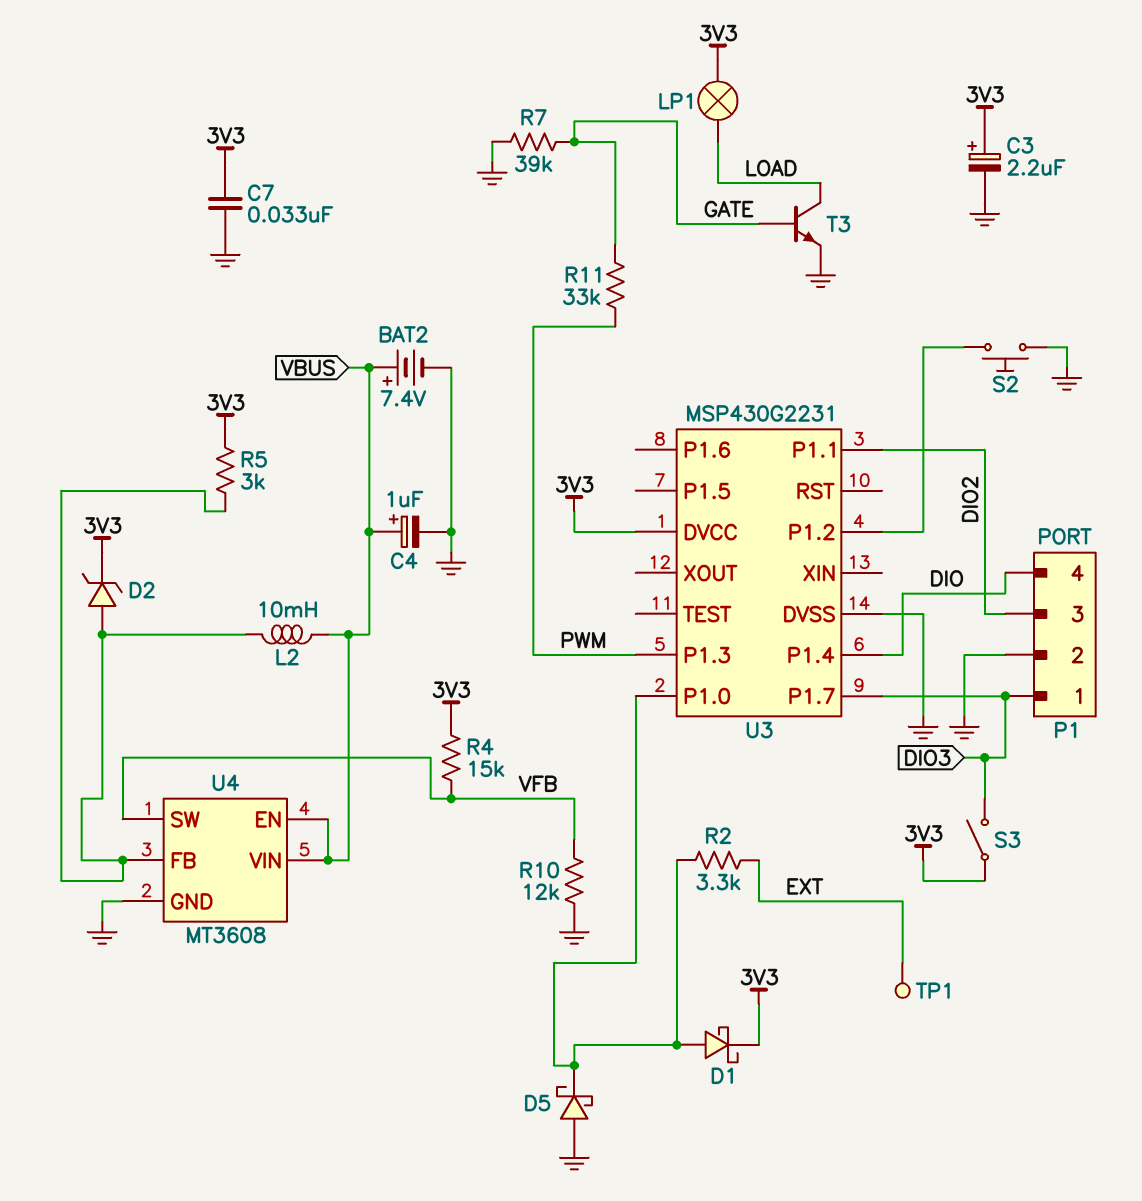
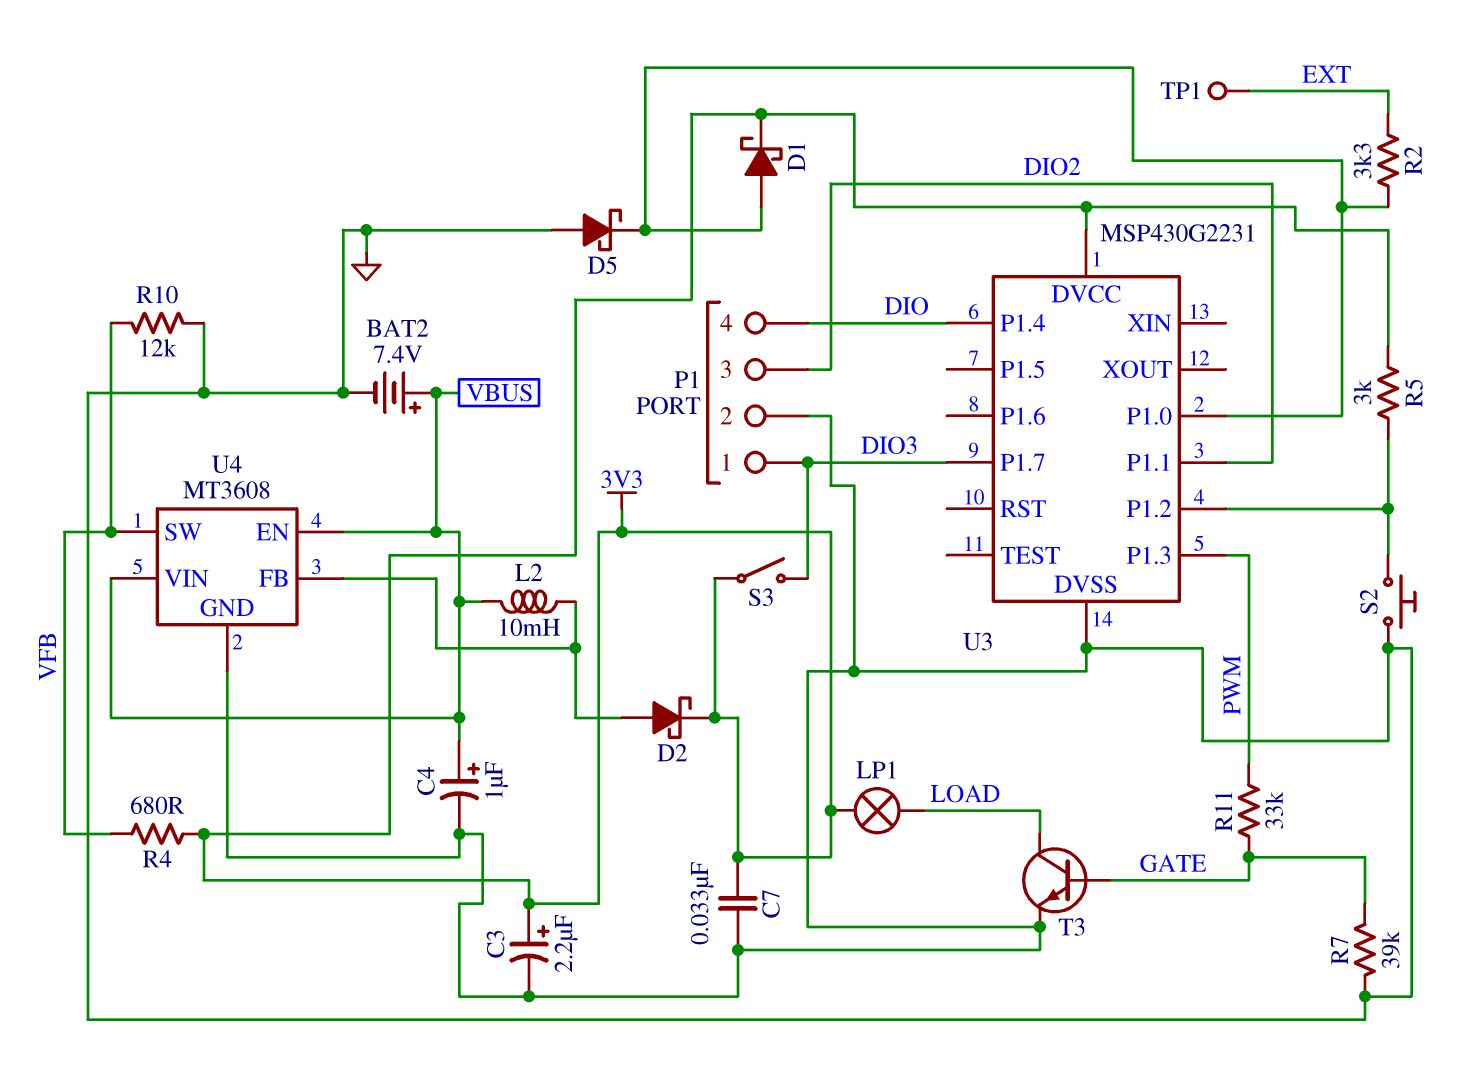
D2: zener (A U4/FB, K 3V3) -> schottky (A U4/FB, K 3V3)
R4: 15k (3V3, VFB) -> 680 (3V3, VFB)
R5: 3k (3V3, U4/FB) -> 3k (3V3, U3/P1.2)

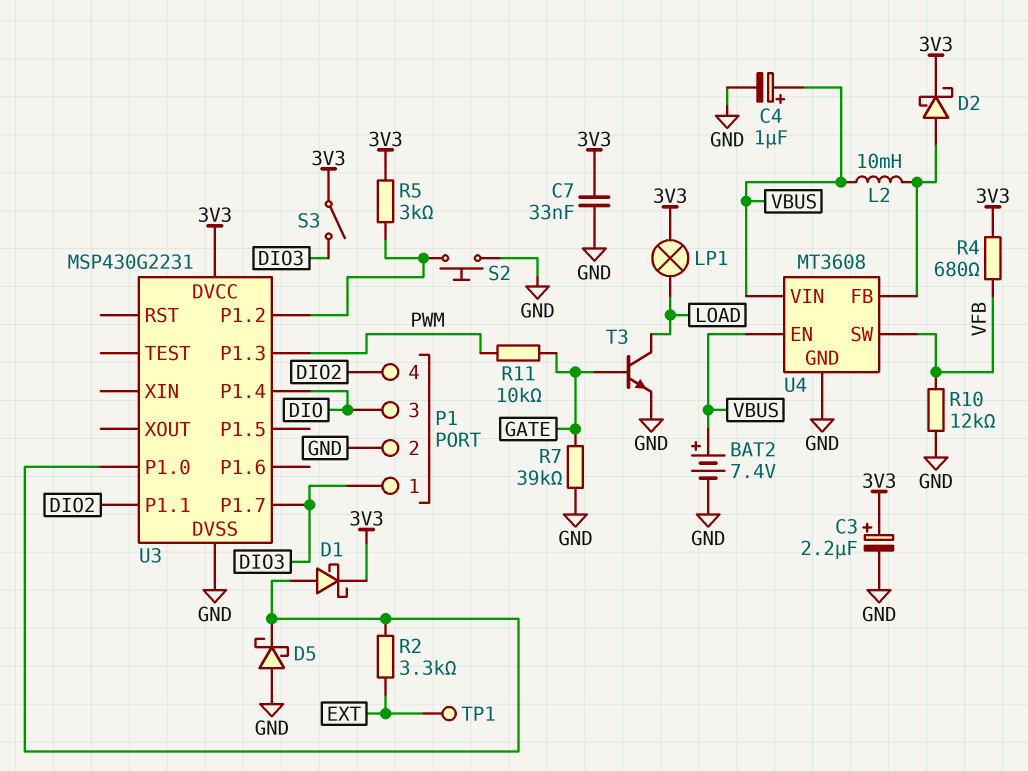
P1 pin 3: DIO2 -> DIO
P1 pin 4: DIO -> DIO2
R11: 33k (GATE, PWM) -> 10k (GATE, PWM)

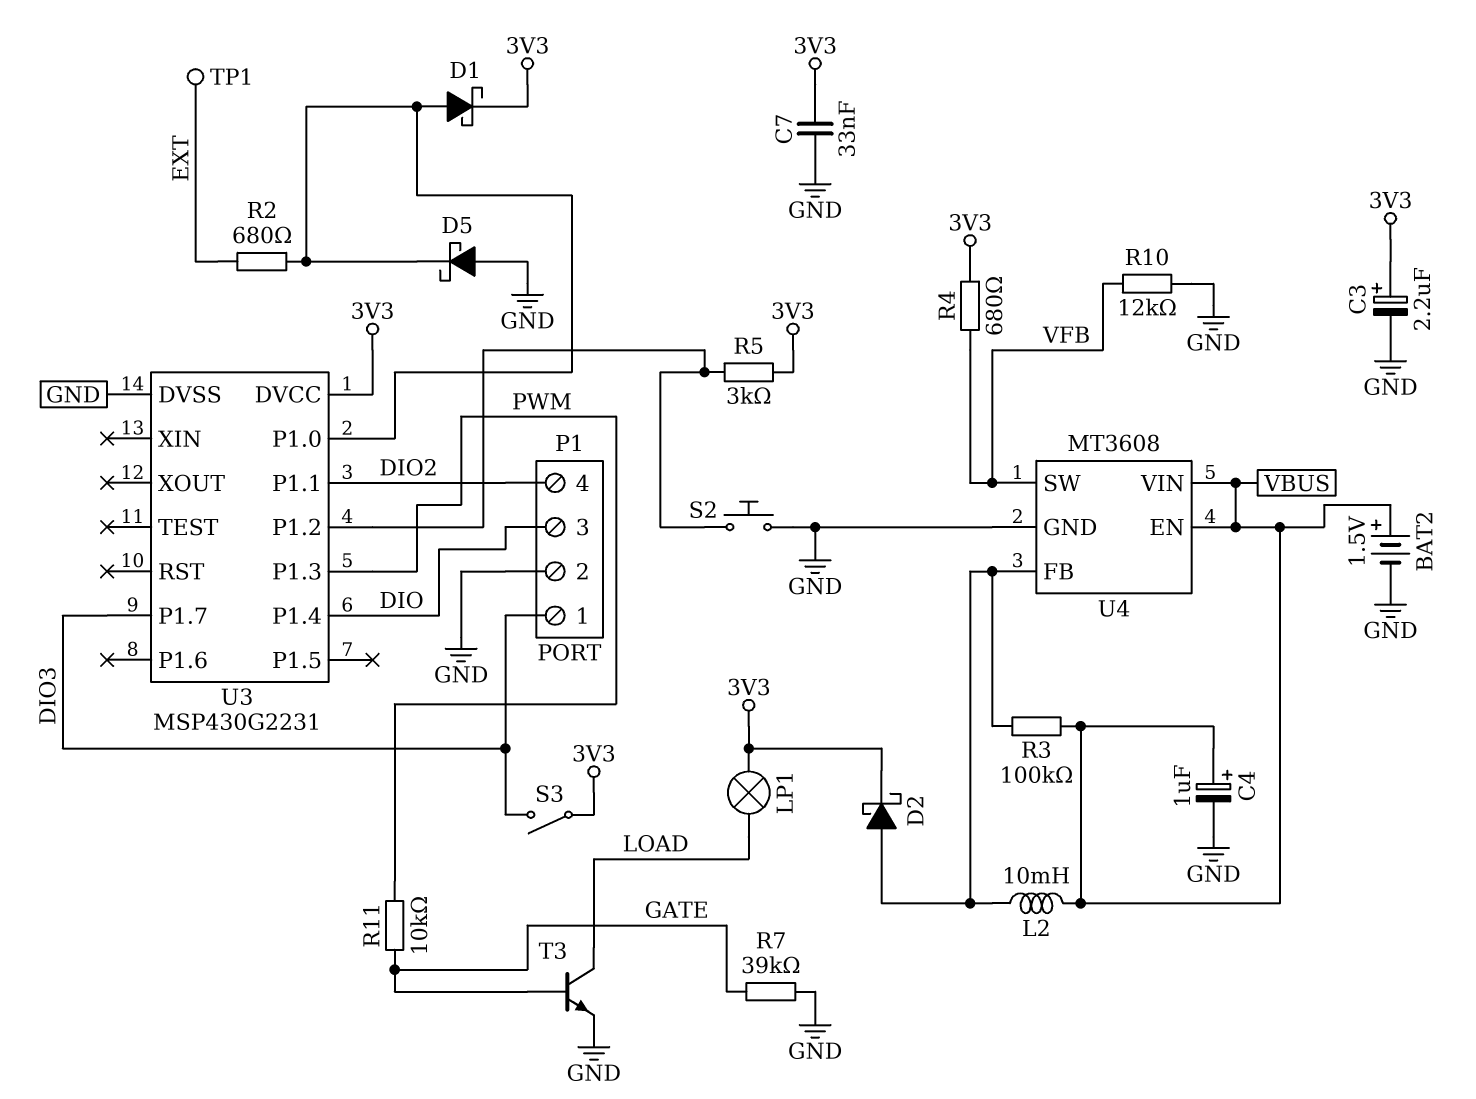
BAT2: 7.4V (plus VBUS, minus GND) -> 1.5V (plus VBUS, minus GND)
R2: 3.3k (EXT, U3/P1.0) -> 680 (EXT, U3/P1.0)
R3: none -> 100k (U4/FB, VBUS)

